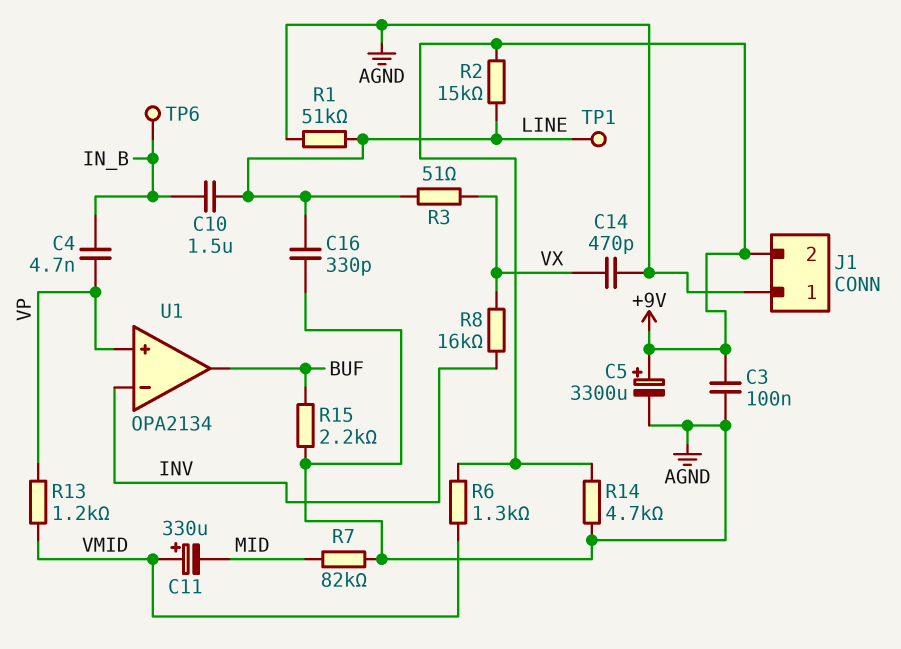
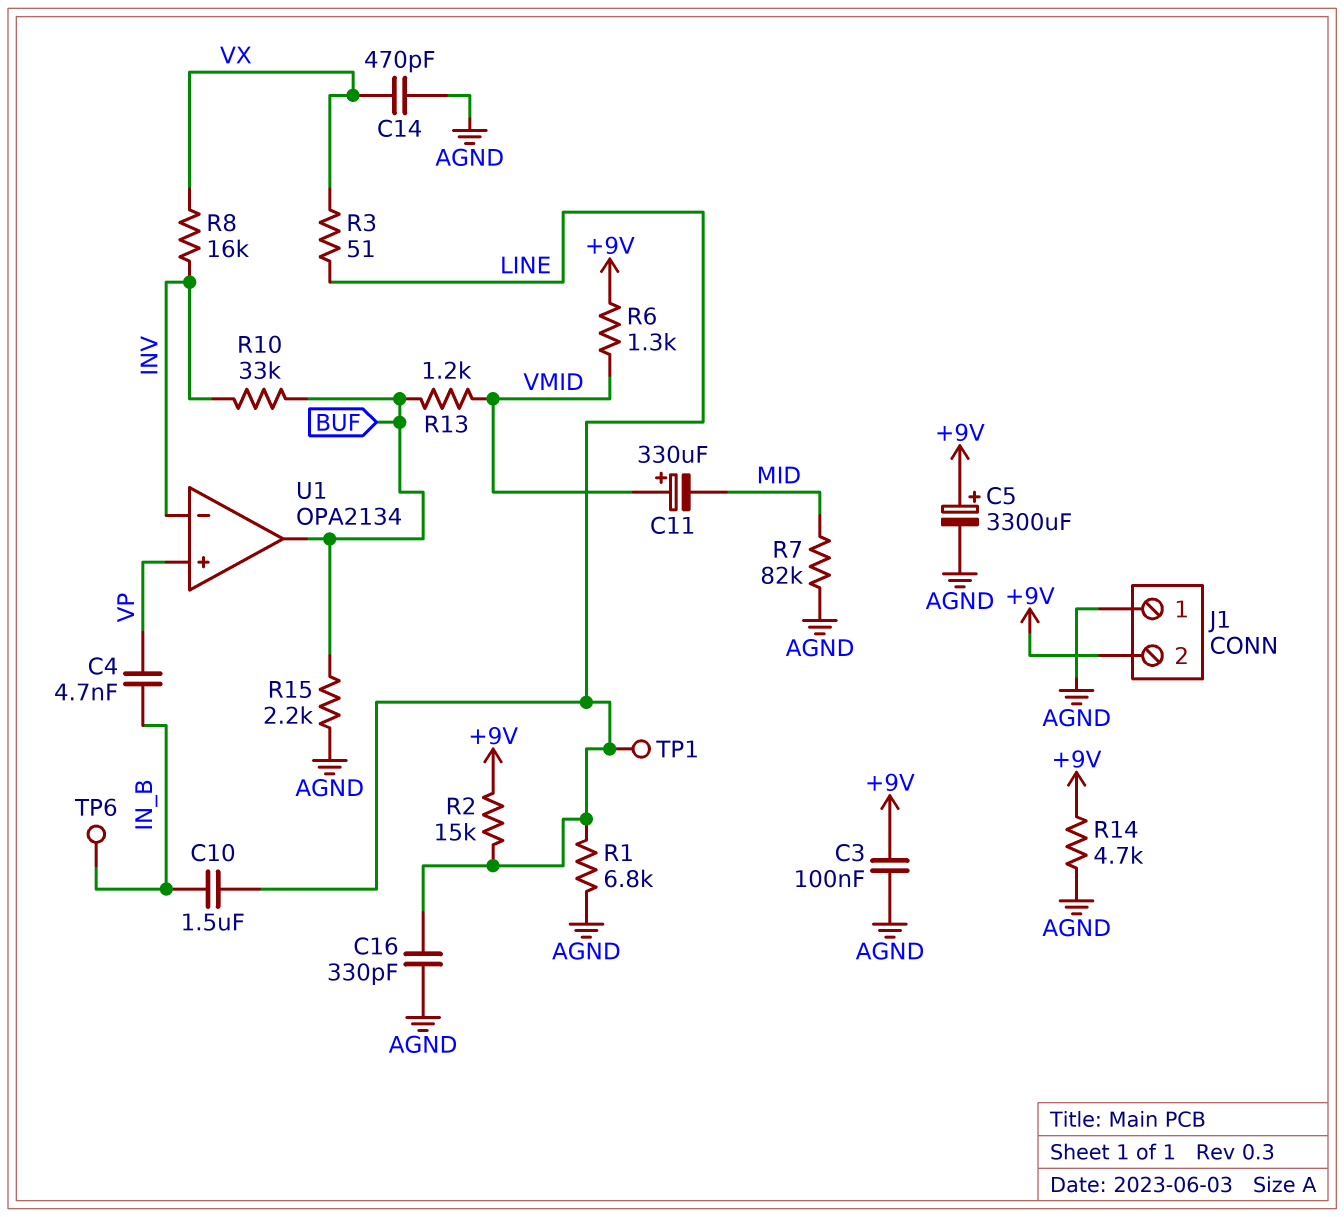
R1: 51k (AGND, LINE) -> 6.8k (AGND, LINE)
R10: none -> 33k (BUF, INV)
R13: 1.2k (VMID, VP) -> 1.2k (BUF, VMID)

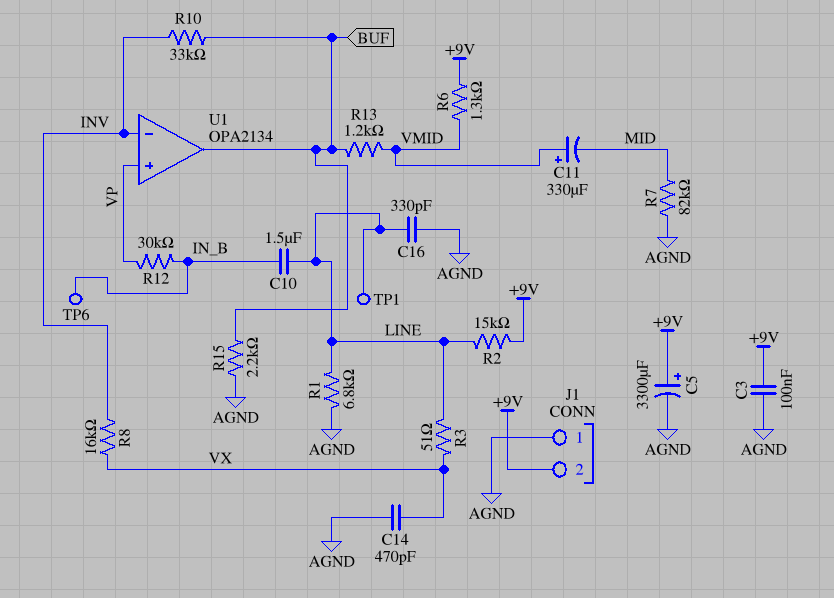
C4: 4.7nF (IN_B, VP) -> none
R12: none -> 30k (IN_B, VP)
R14: 4.7k (+9V, AGND) -> none

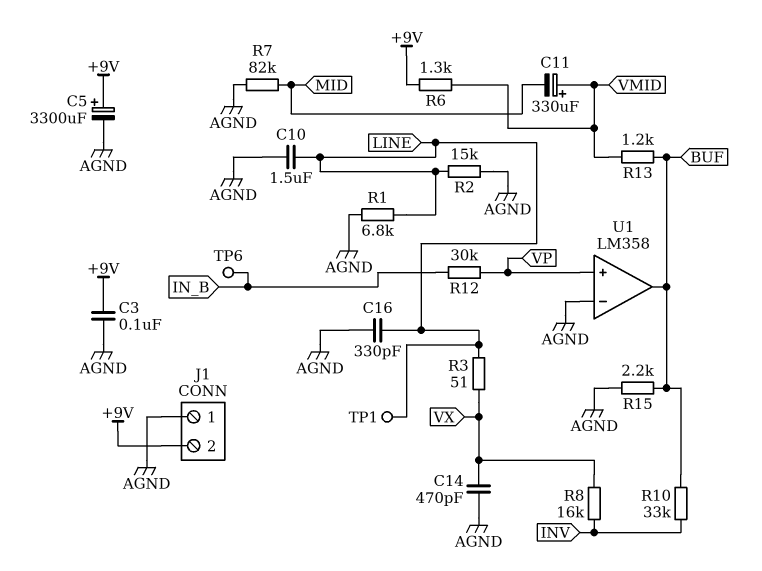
C10: 1.5uF (IN_B, LINE) -> 1.5uF (AGND, LINE)
R2: 15k (+9V, LINE) -> 15k (AGND, LINE)
U1: OPA2134 -> LM358
U1 pin in-: INV -> AGND

